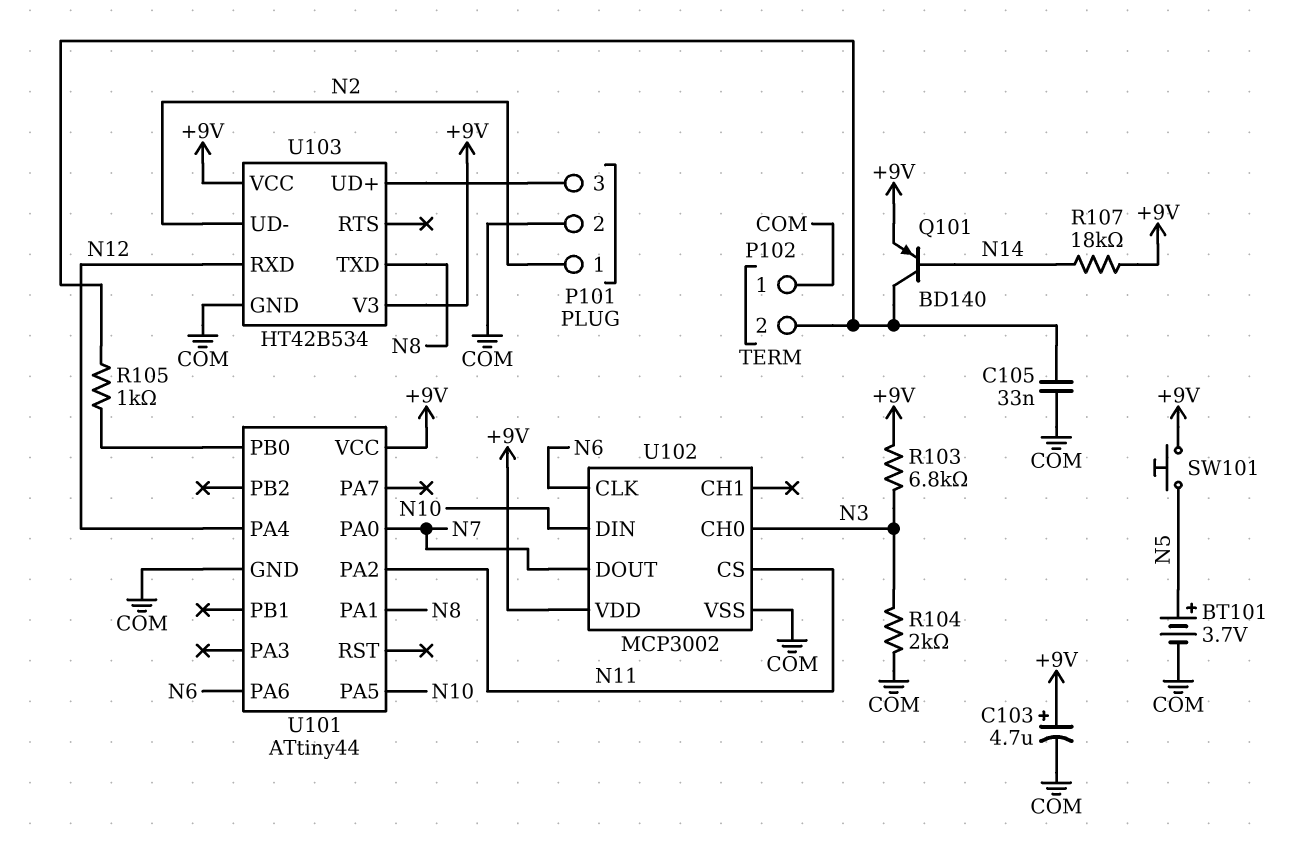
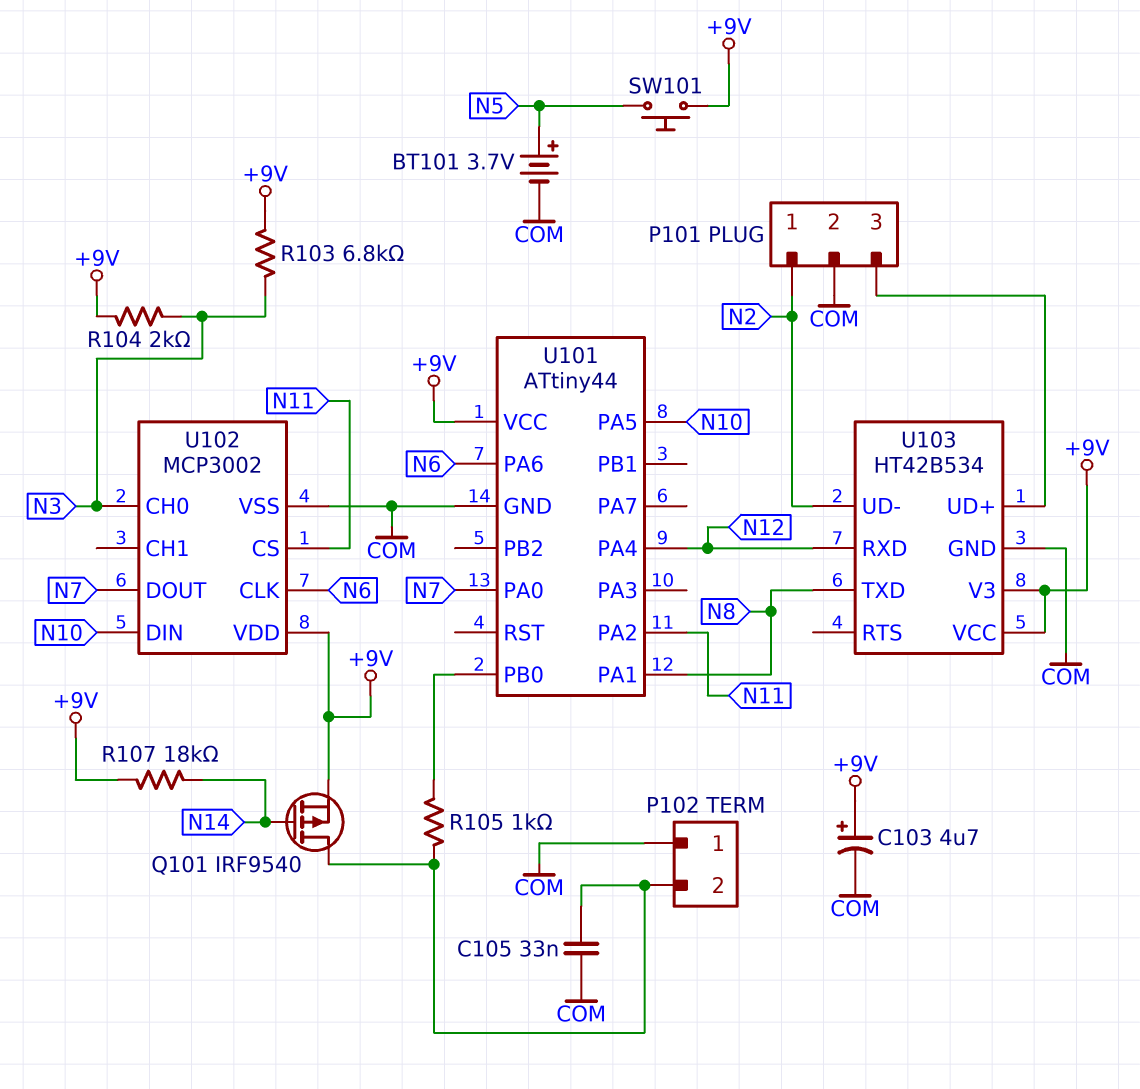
Q101: PNP BD140 (B N14, C P102/2, E +9V) -> PMOS IRF9540 (G N14, D P102/2, S +9V)
R104: 2k (COM, N3) -> 2k (+9V, N3)

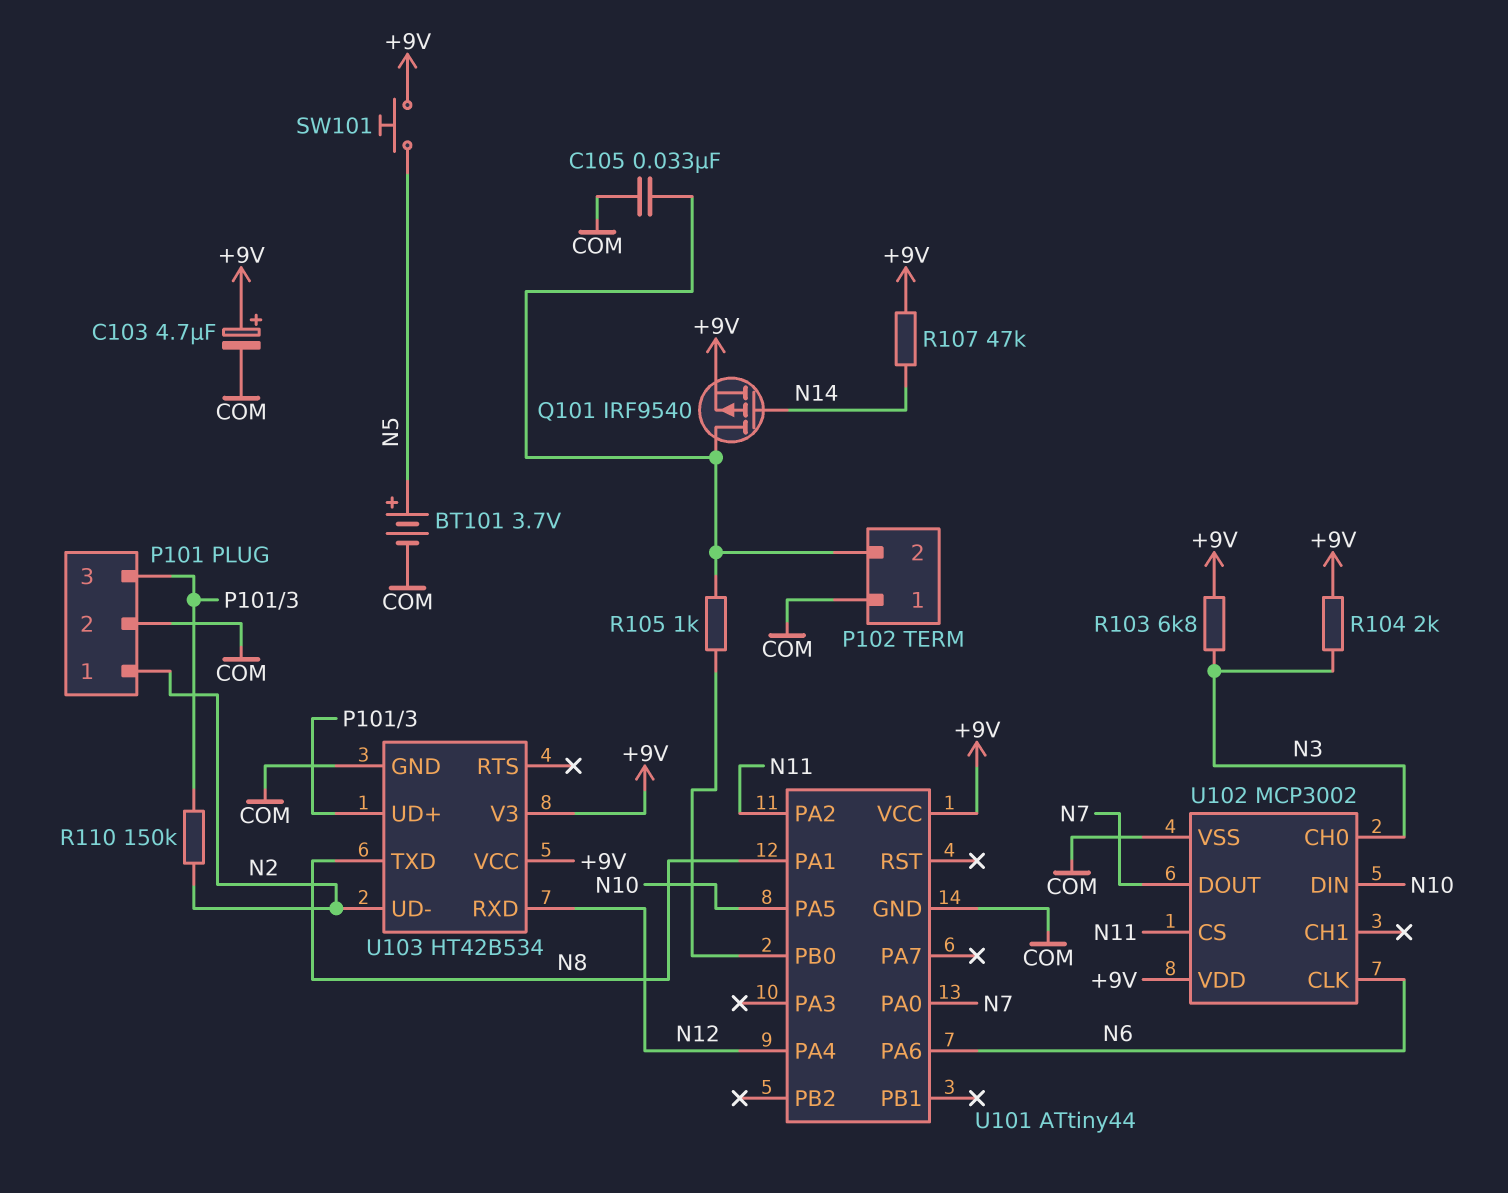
R107: 18k (+9V, N14) -> 47k (+9V, N14)
R110: none -> 150k (N2, P101/3)

